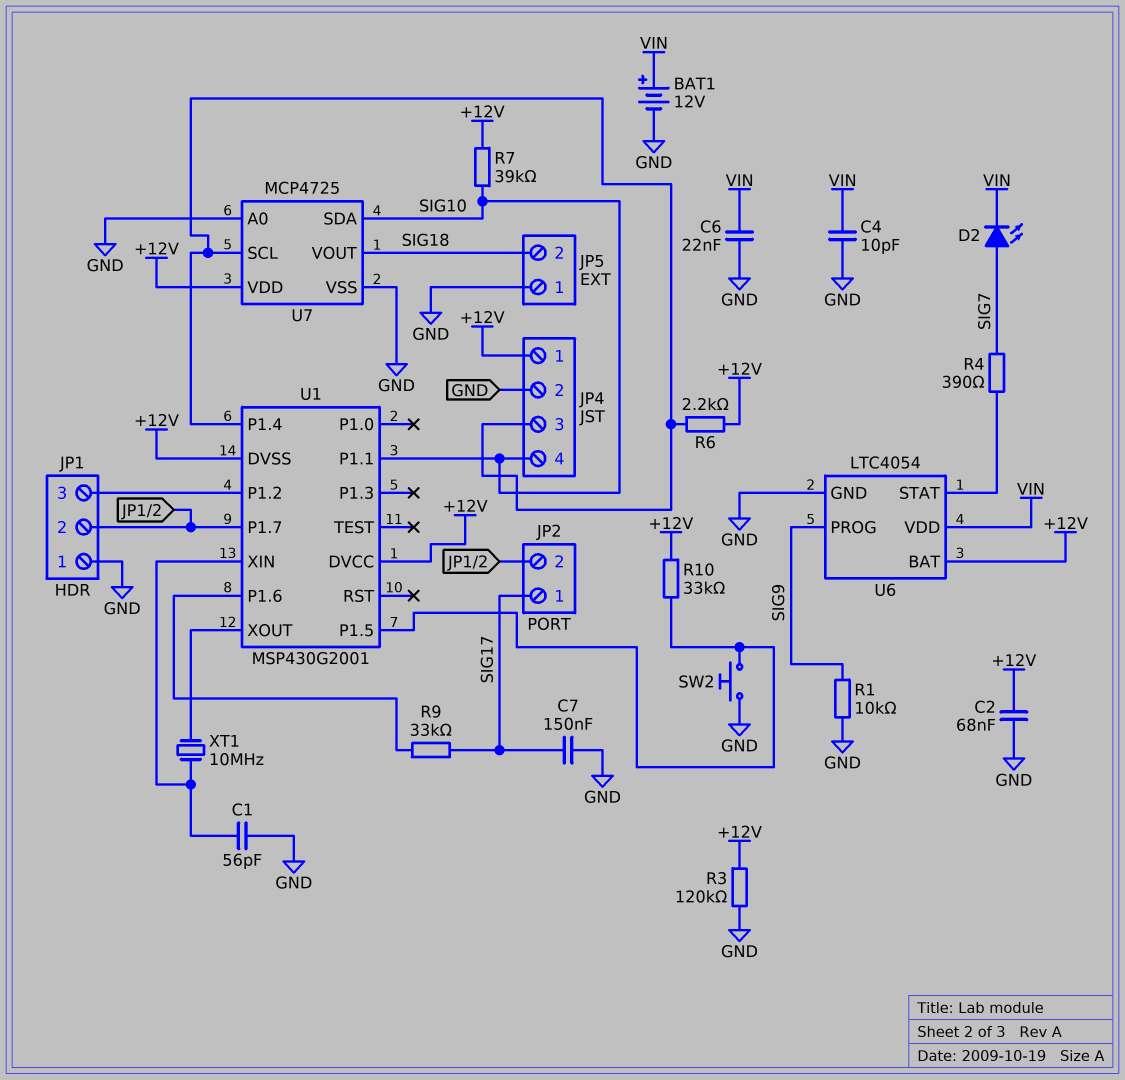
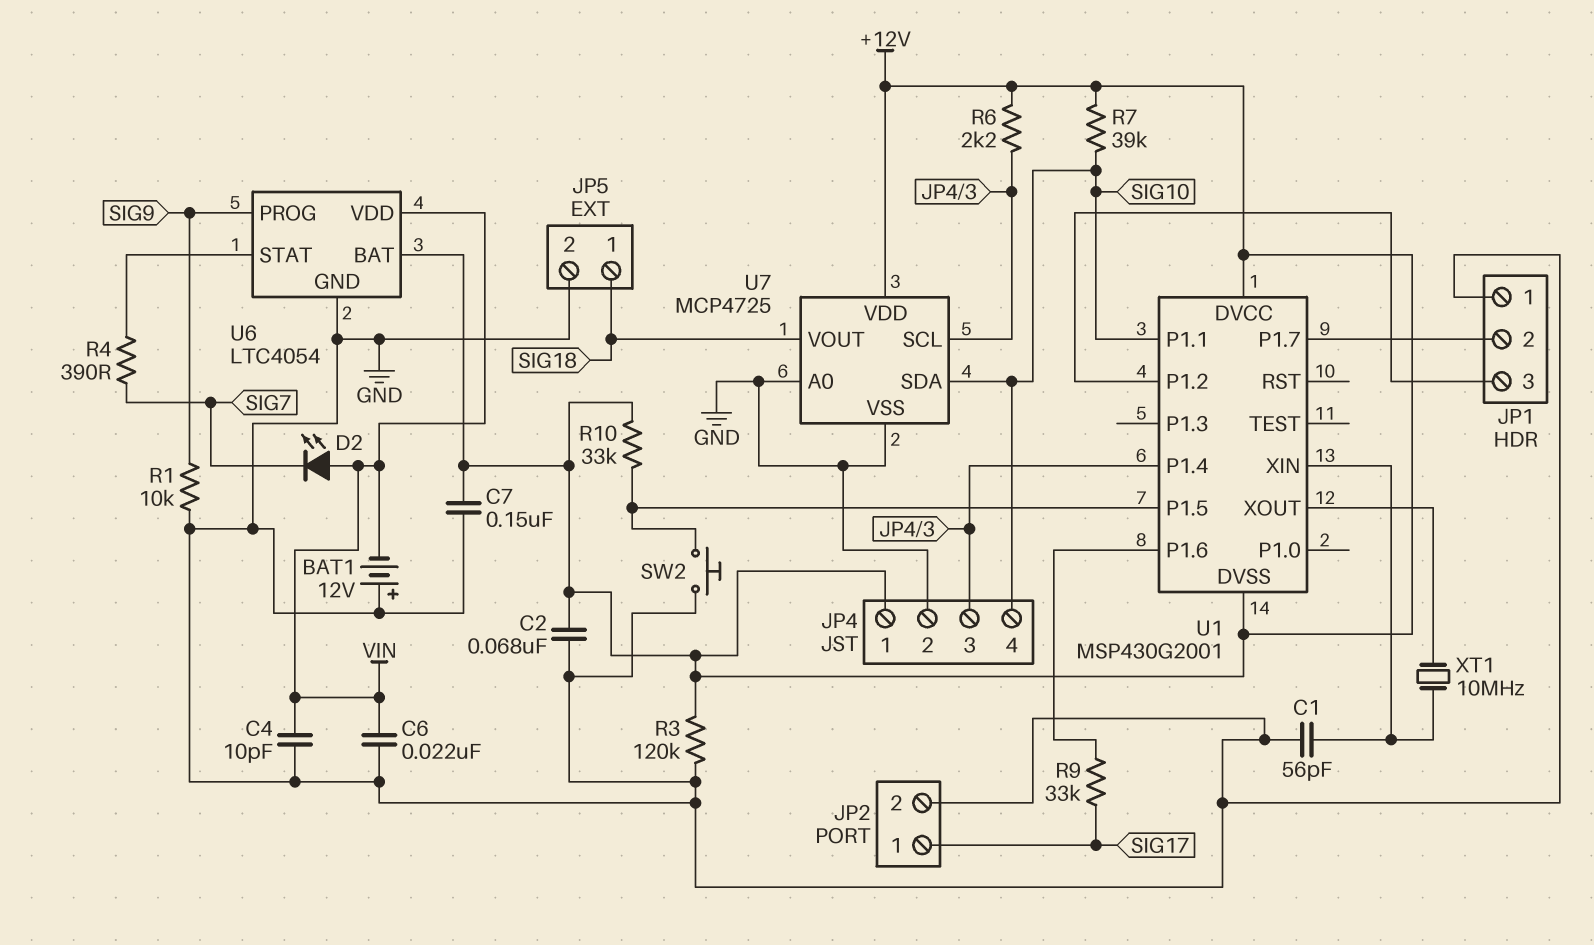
BAT1: 12V (plus VIN, minus GND) -> 12V (plus GND, minus VIN)
C7: 150nF (GND, SIG17) -> 150nF (+12V, GND)
D2: LED (A SIG7, K VIN) -> LED (A VIN, K SIG7)
JP2 pin 2: JP1/2 -> GND
JP5 pin 1: GND -> SIG18
JP5 pin 2: SIG18 -> GND

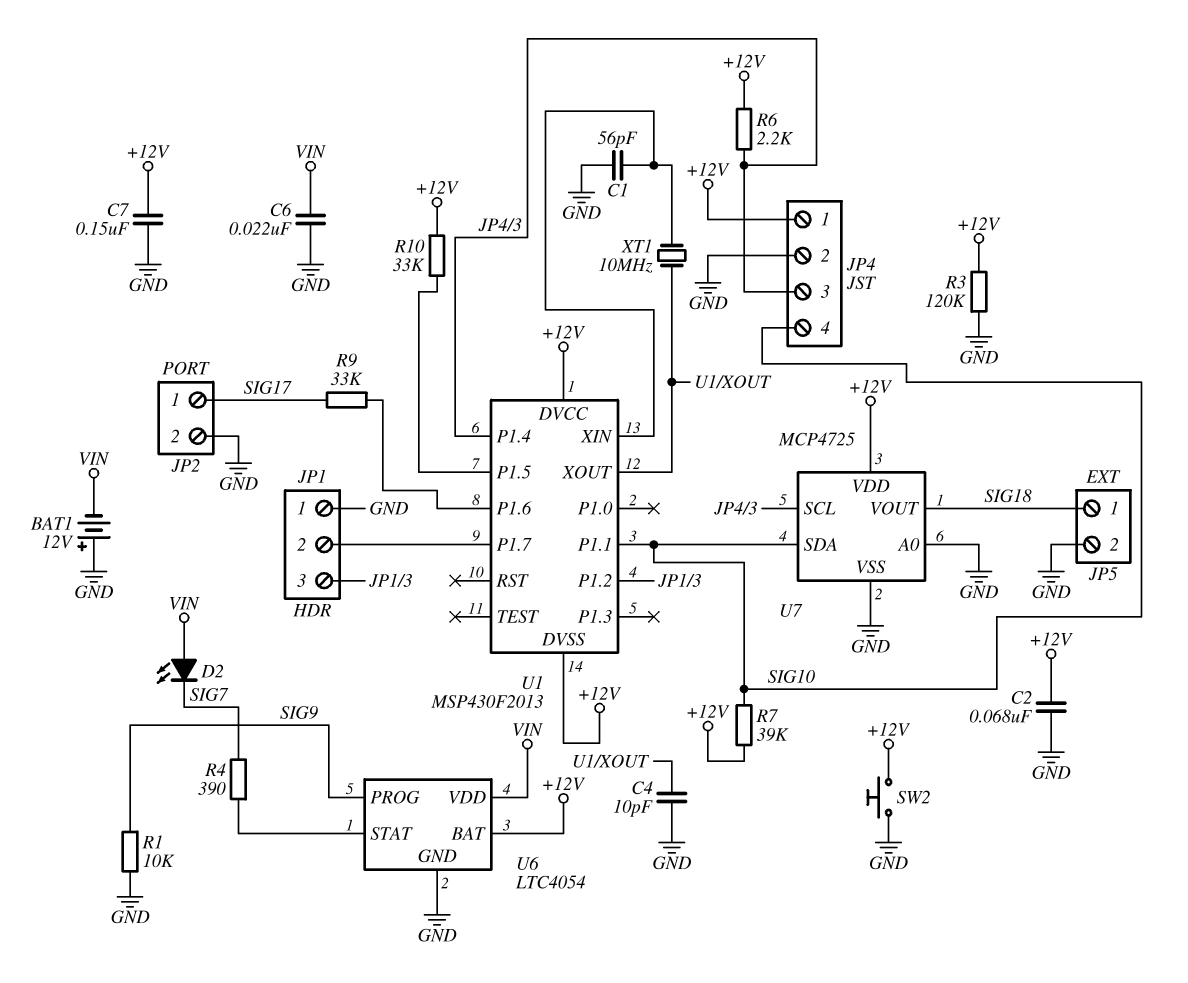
C4: 10pF (GND, VIN) -> 10pF (GND, U1/XOUT)
SW2: button (GND, U1/P1.5) -> button (+12V, GND)
U1: MSP430G2001 -> MSP430F2013

